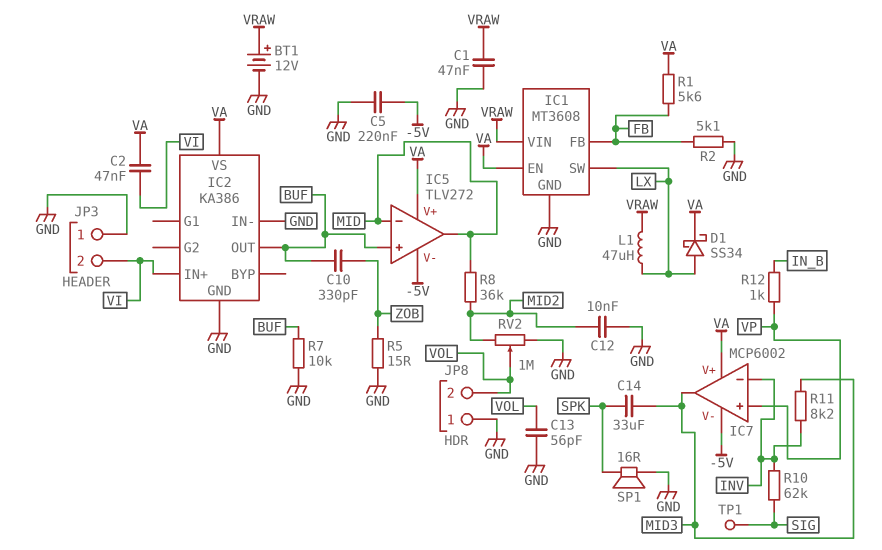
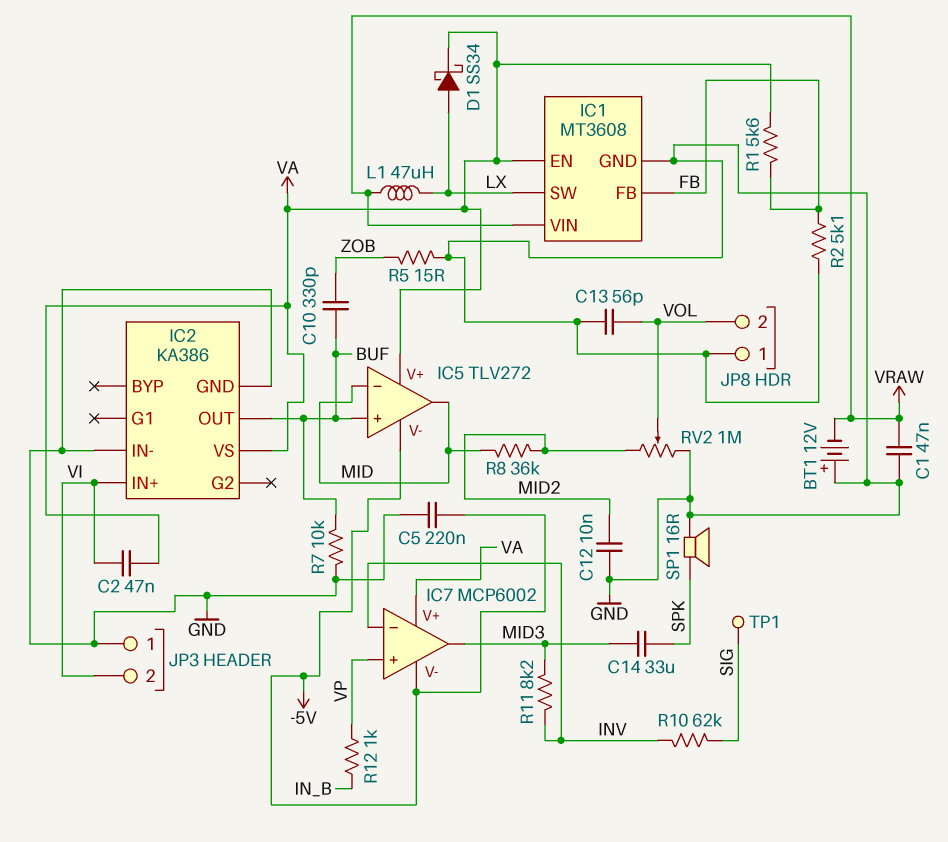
BT1: 12V (plus VRAW, minus GND) -> 12V (plus GND, minus VRAW)

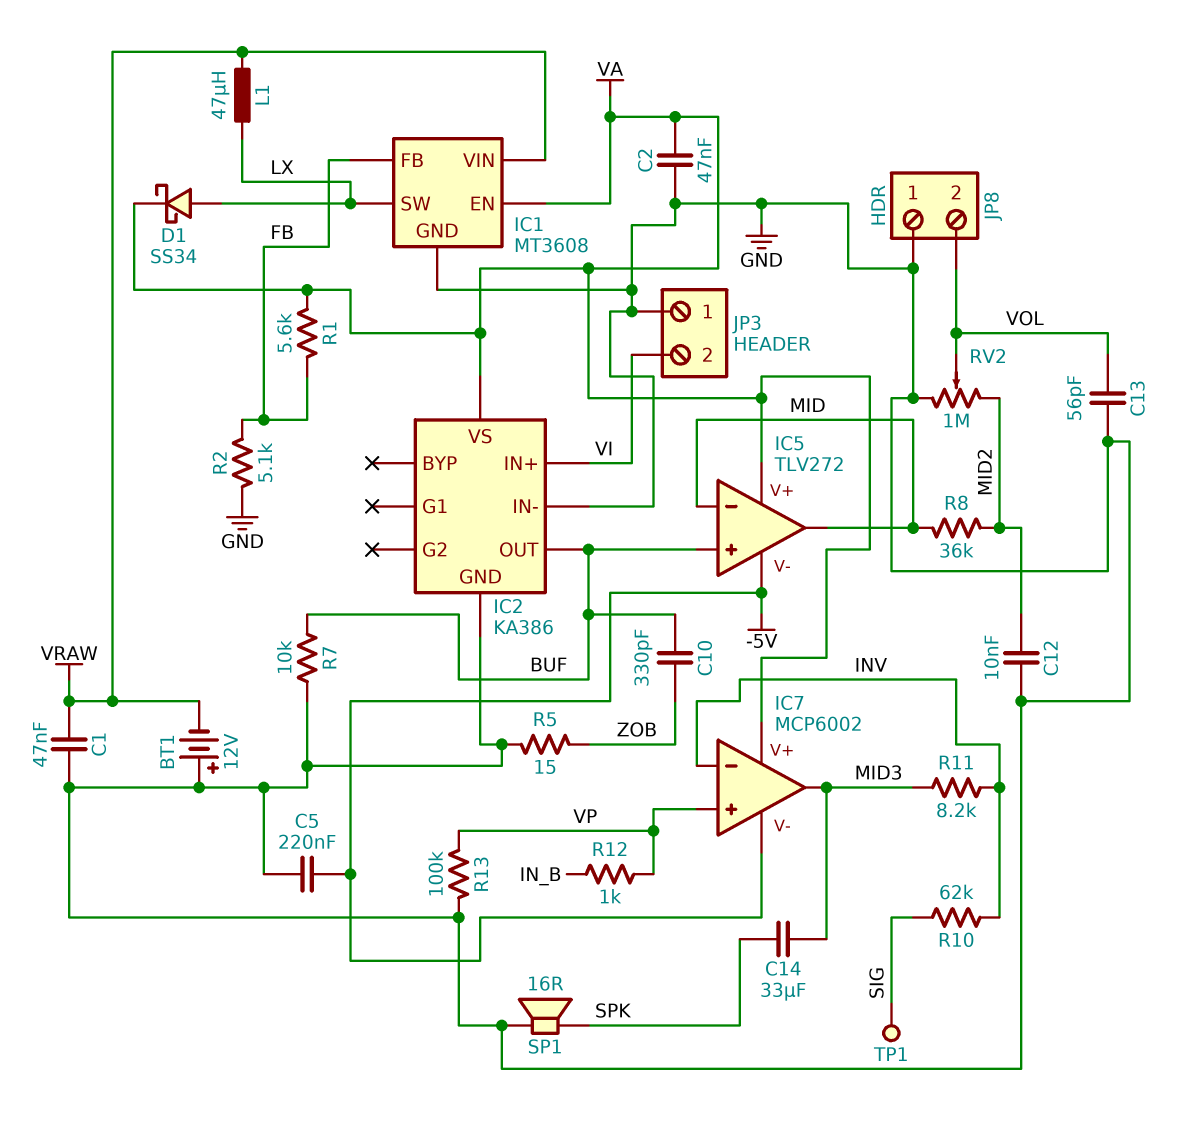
C2: 47nF (VA, VI) -> 47nF (GND, VA)
R13: none -> 100k (GND, VP)

